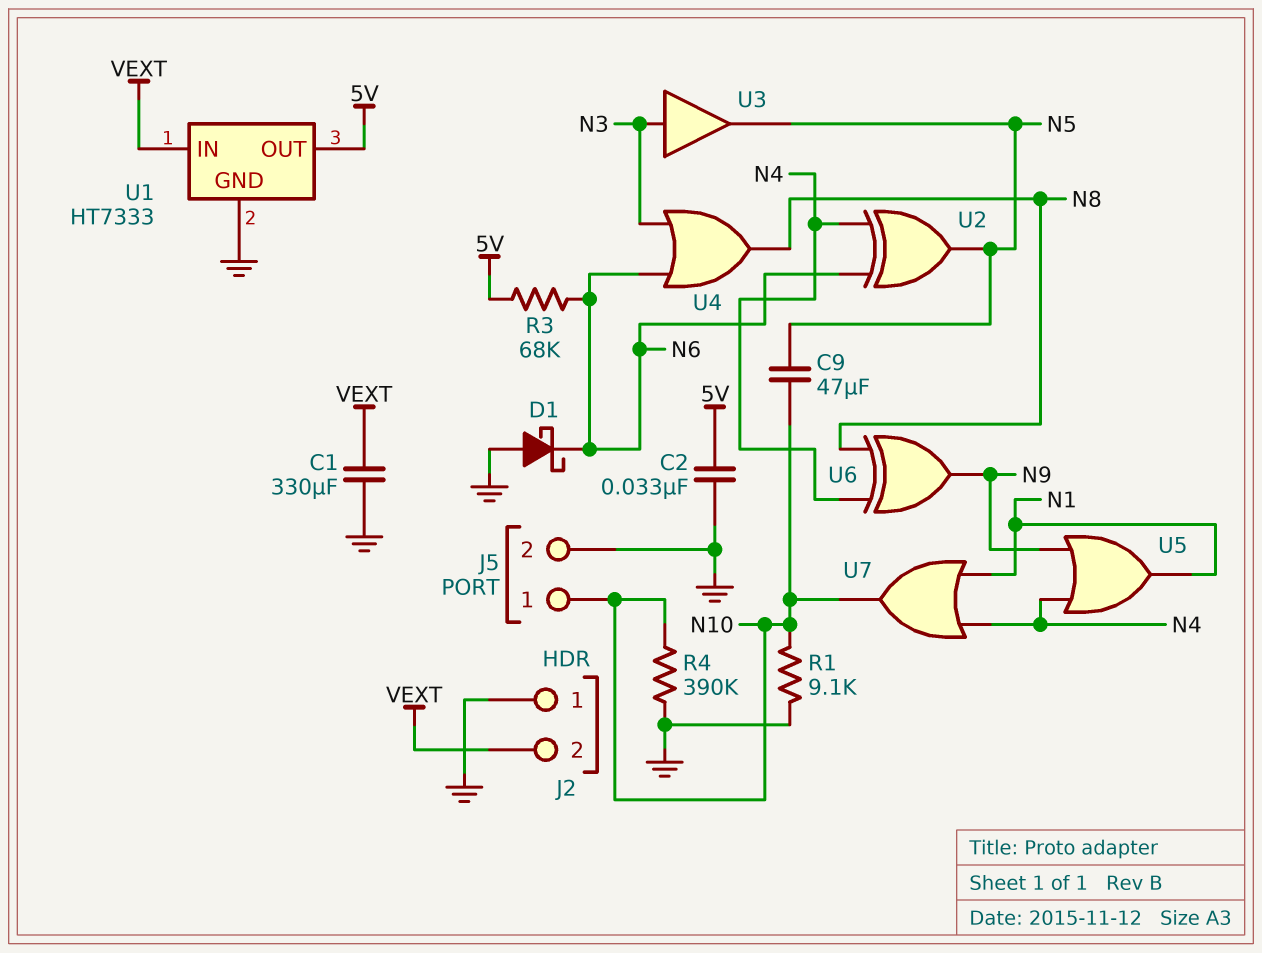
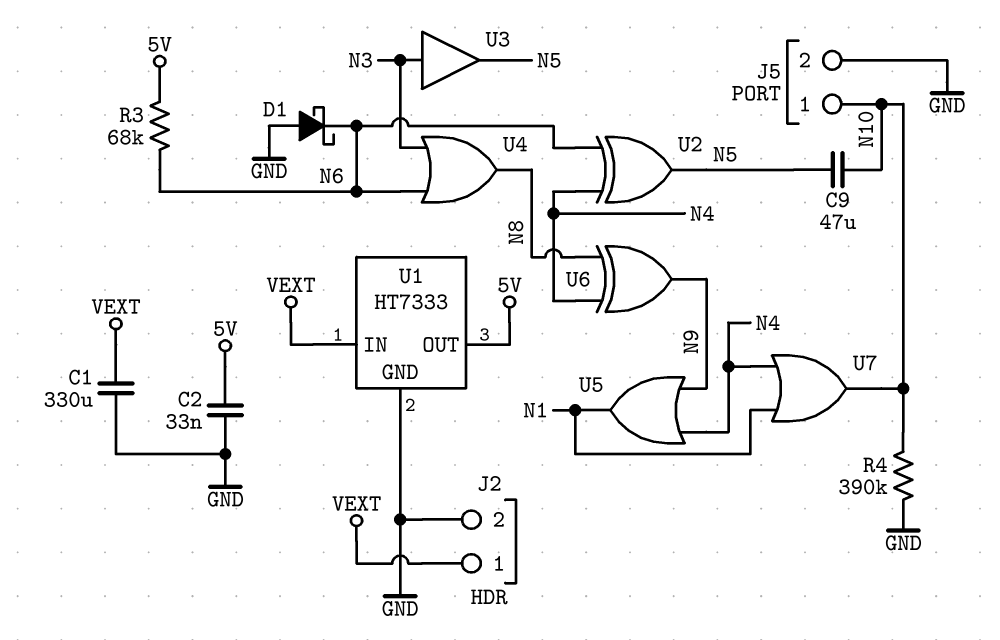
J2 pin 1: GND -> VEXT
J2 pin 2: VEXT -> GND
R1: 9.1k (GND, N10) -> none

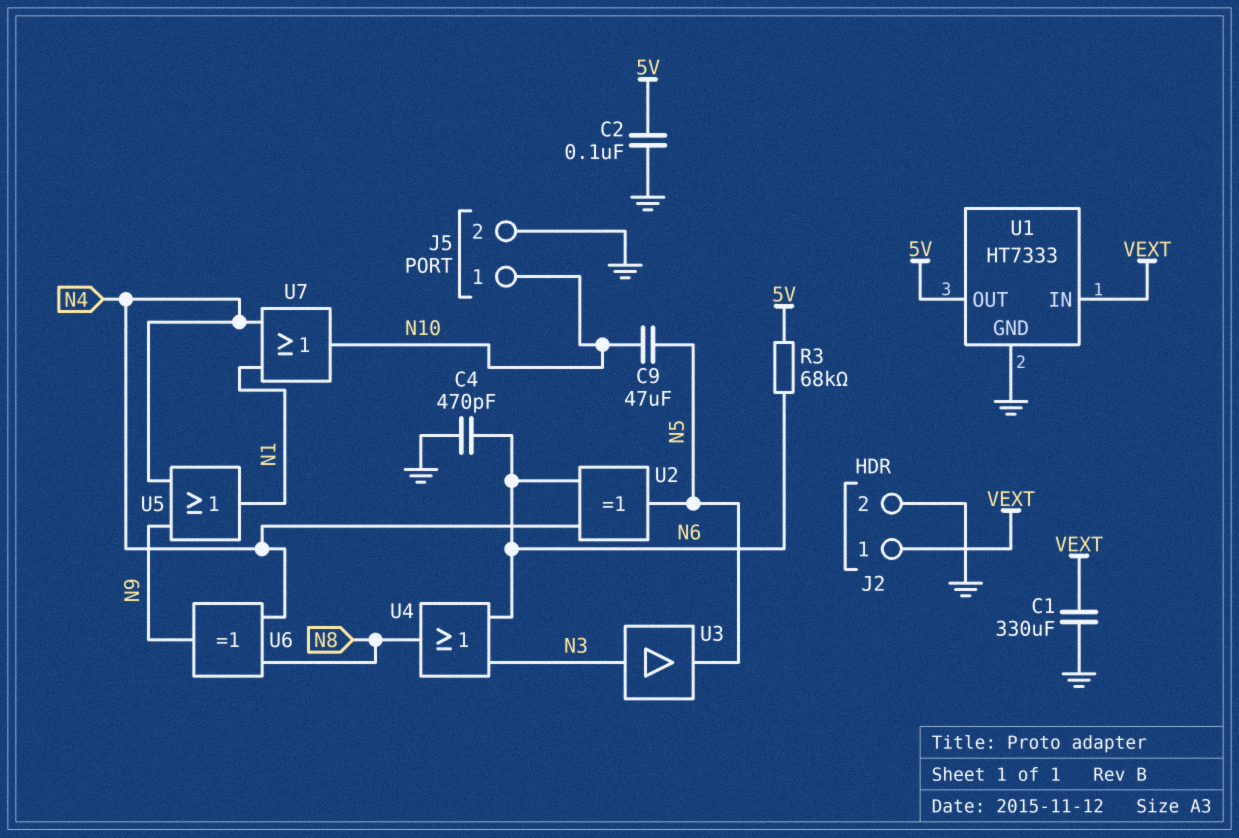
C2: 33nF (5V, GND) -> 100nF (5V, GND)
C4: none -> 470pF (GND, N6)
D1: schottky (A GND, K N6) -> none
R4: 390k (GND, N10) -> none

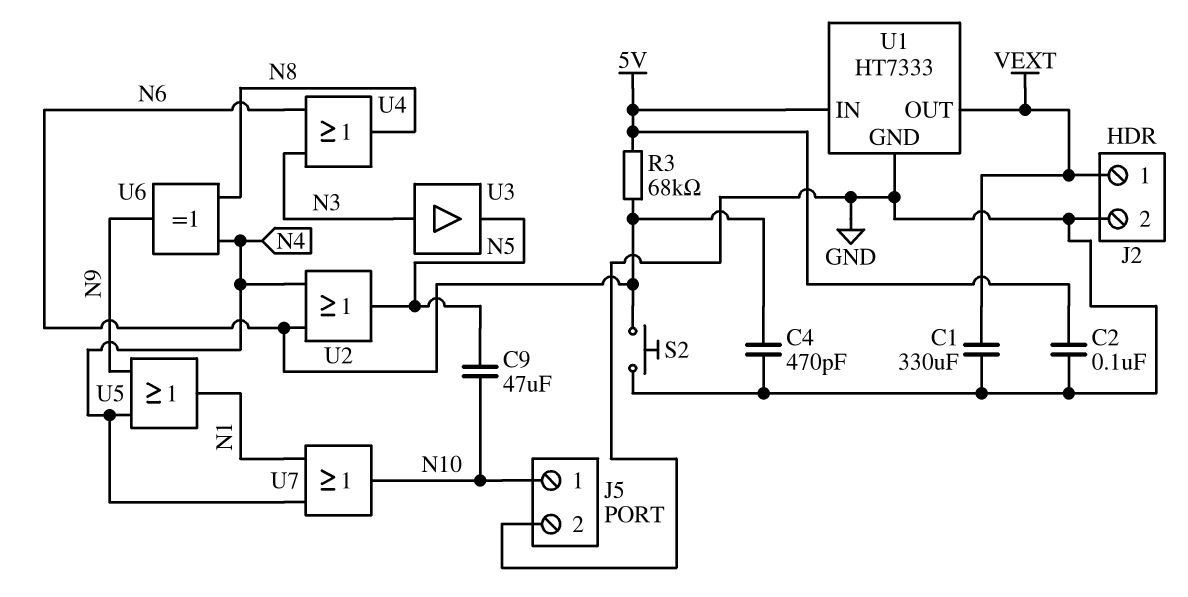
S2: none -> button (GND, N6)
U1 pin IN: VEXT -> 5V
U1 pin OUT: 5V -> VEXT
U2: XOR (in N4, in N6, out N5) -> OR (in N4, in N6, out N5)

